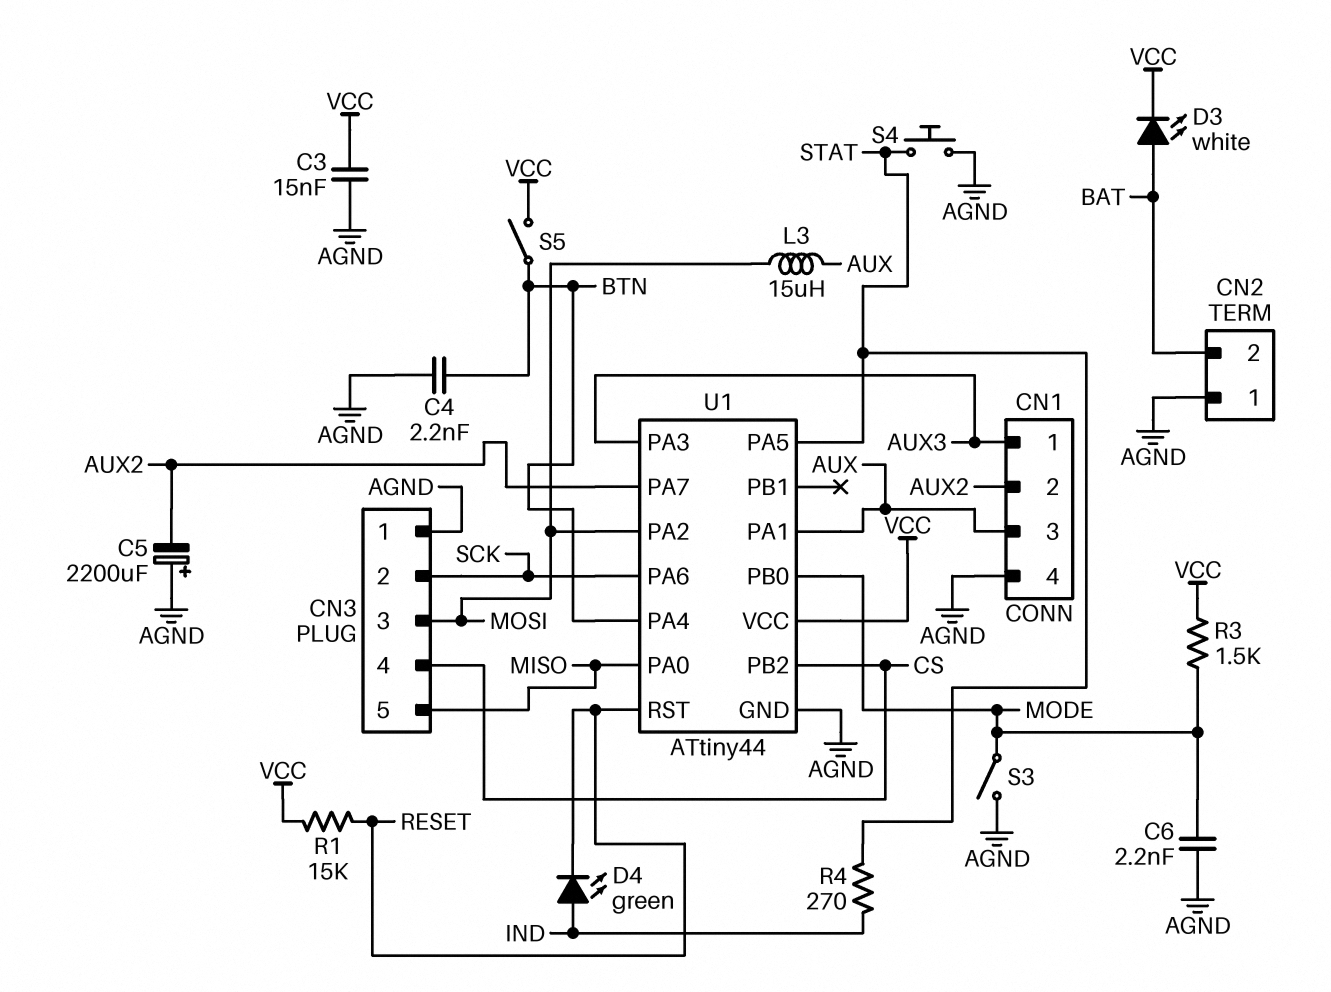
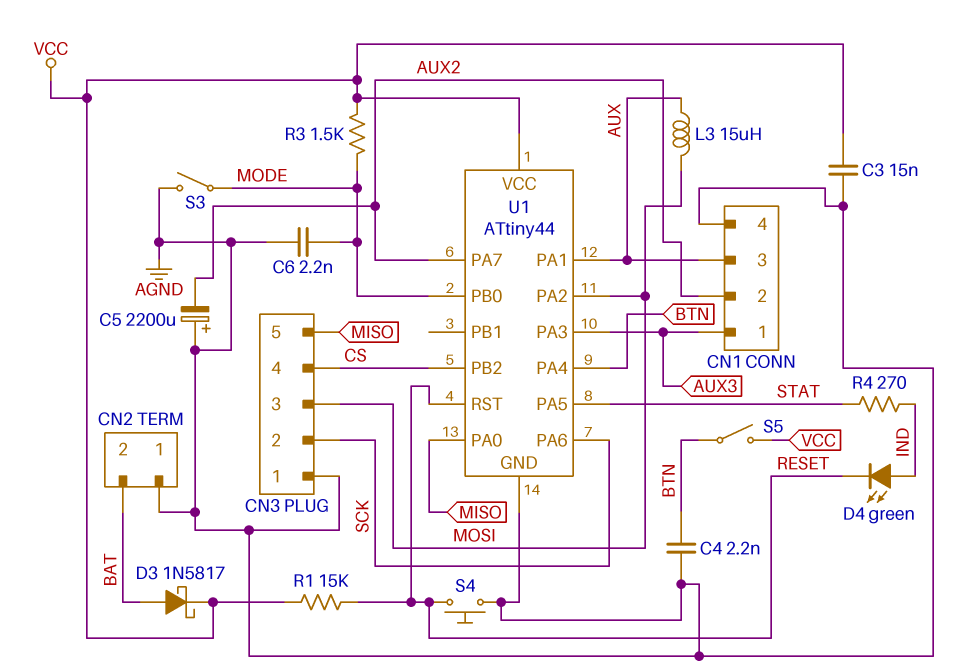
D3: LED white (A BAT, K VCC) -> schottky 1N5817 (A BAT, K VCC)
S4: button (AGND, STAT) -> button (AGND, RESET)

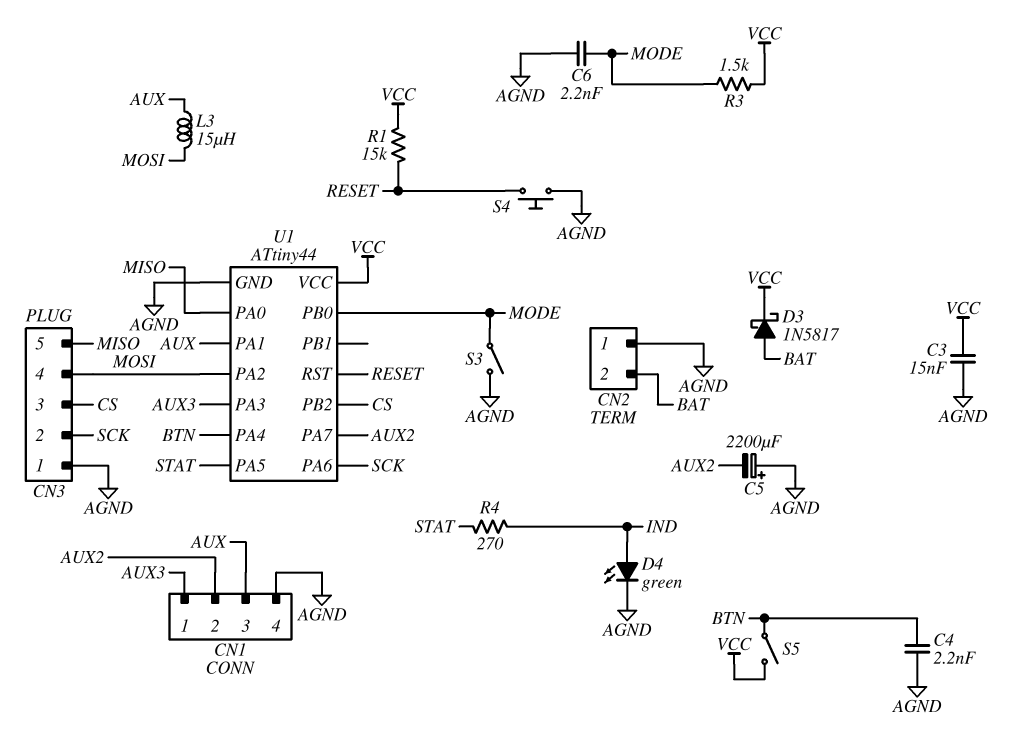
CN3 pin 3: MOSI -> CS
CN3 pin 4: CS -> MOSI
D4: LED green (A IND, K RESET) -> LED green (A IND, K AGND)

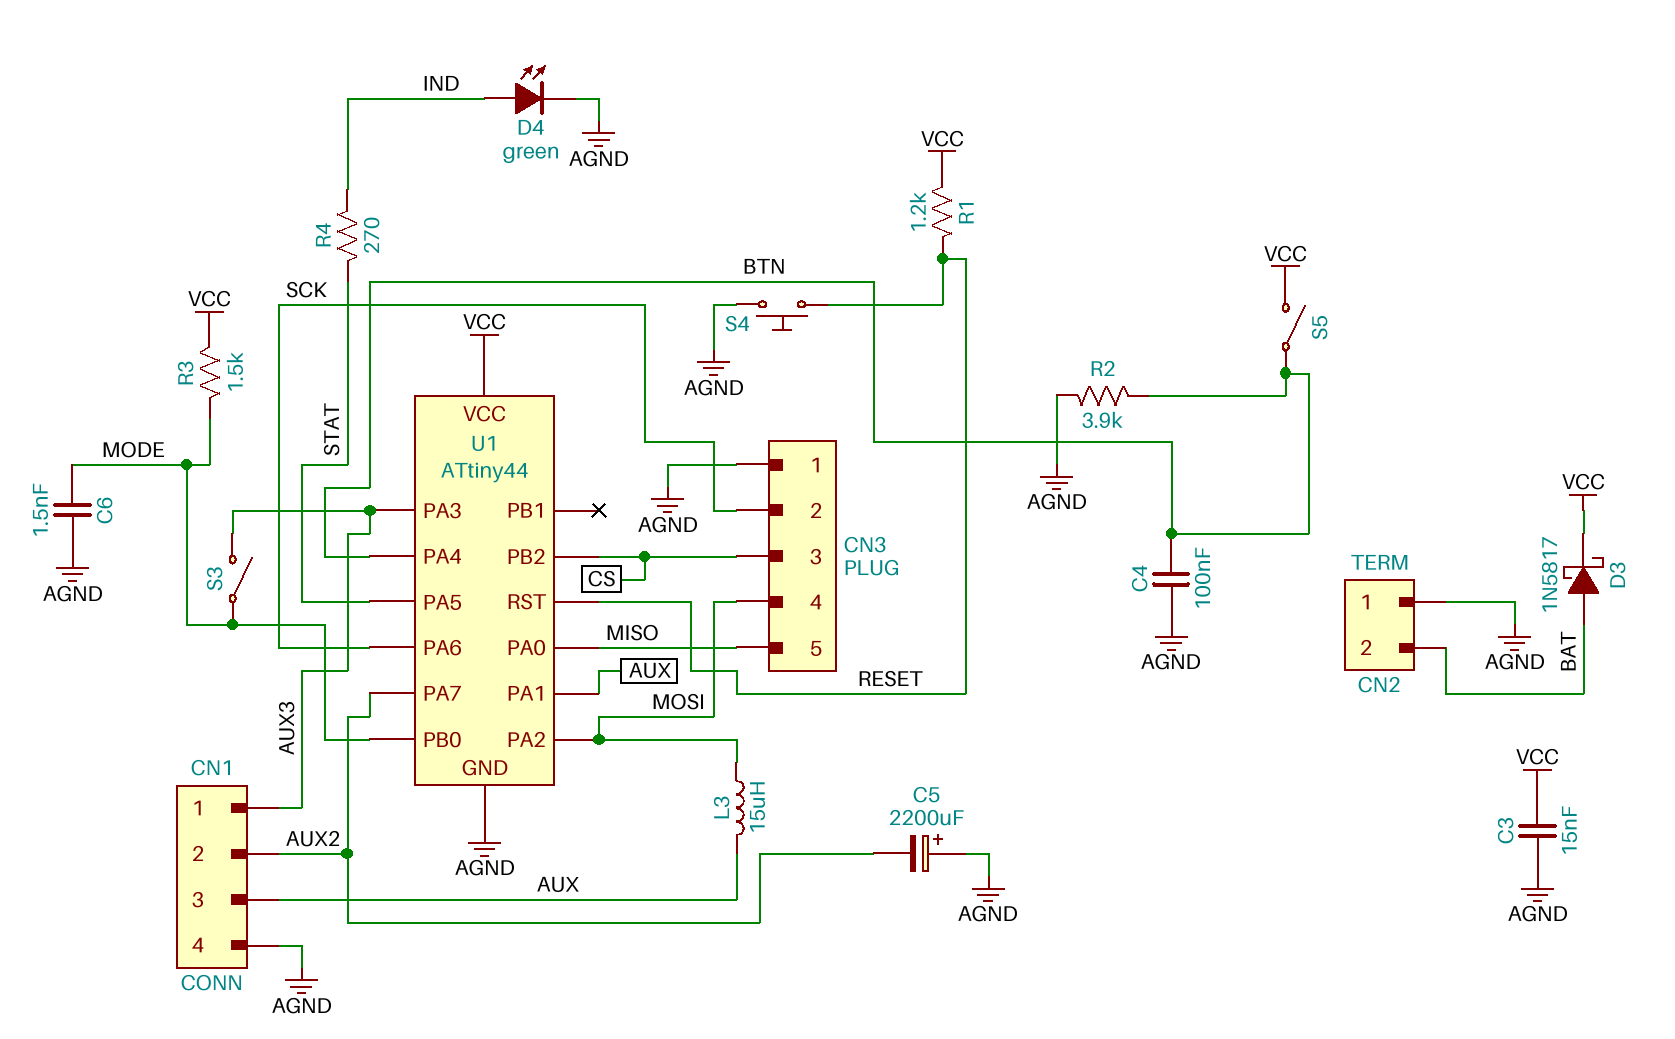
C4: 2.2nF (AGND, BTN) -> 100nF (AGND, BTN)
C6: 2.2nF (AGND, MODE) -> 1.5nF (AGND, MODE)
R1: 15k (RESET, VCC) -> 1.2k (RESET, VCC)
R2: none -> 3.9k (AGND, BTN)
S3: switch (AGND, MODE) -> switch (AUX3, MODE)

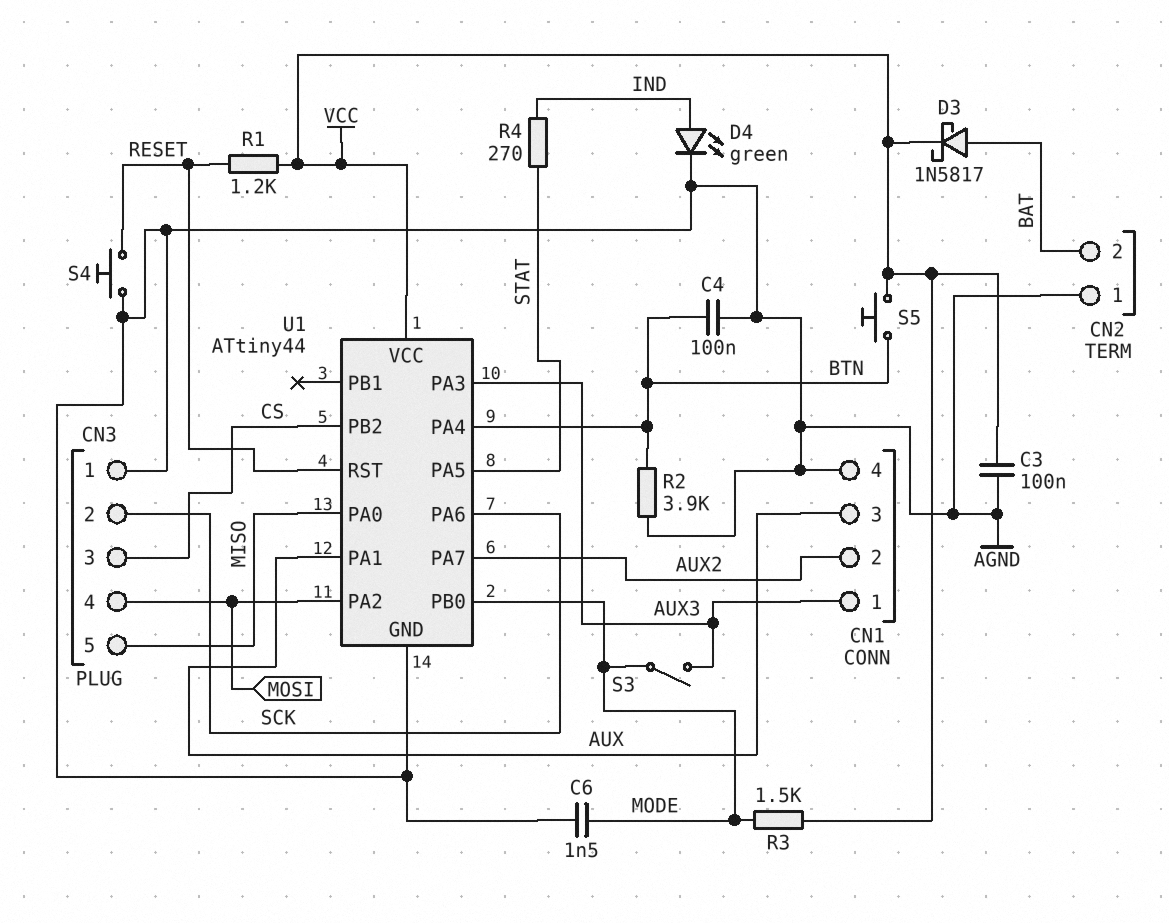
C3: 15nF (AGND, VCC) -> 100nF (AGND, VCC)
C5: 2200uF (plus AGND, minus AUX2) -> none
L3: 15uH (AUX, MOSI) -> none
S5: switch (BTN, VCC) -> button (BTN, VCC)

